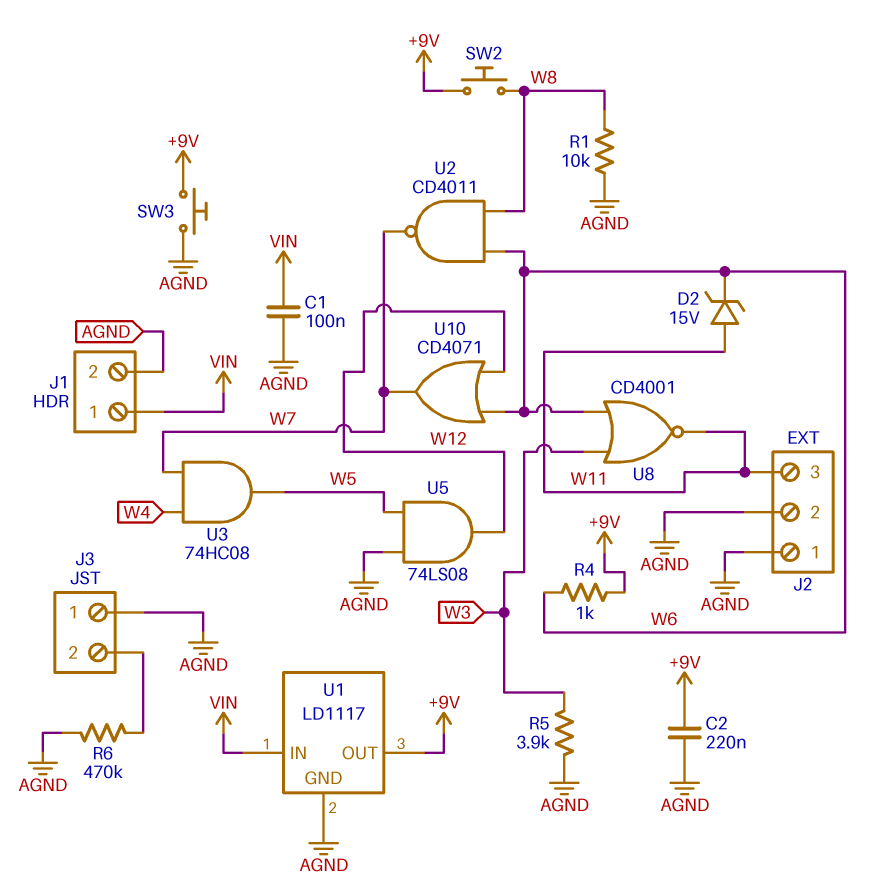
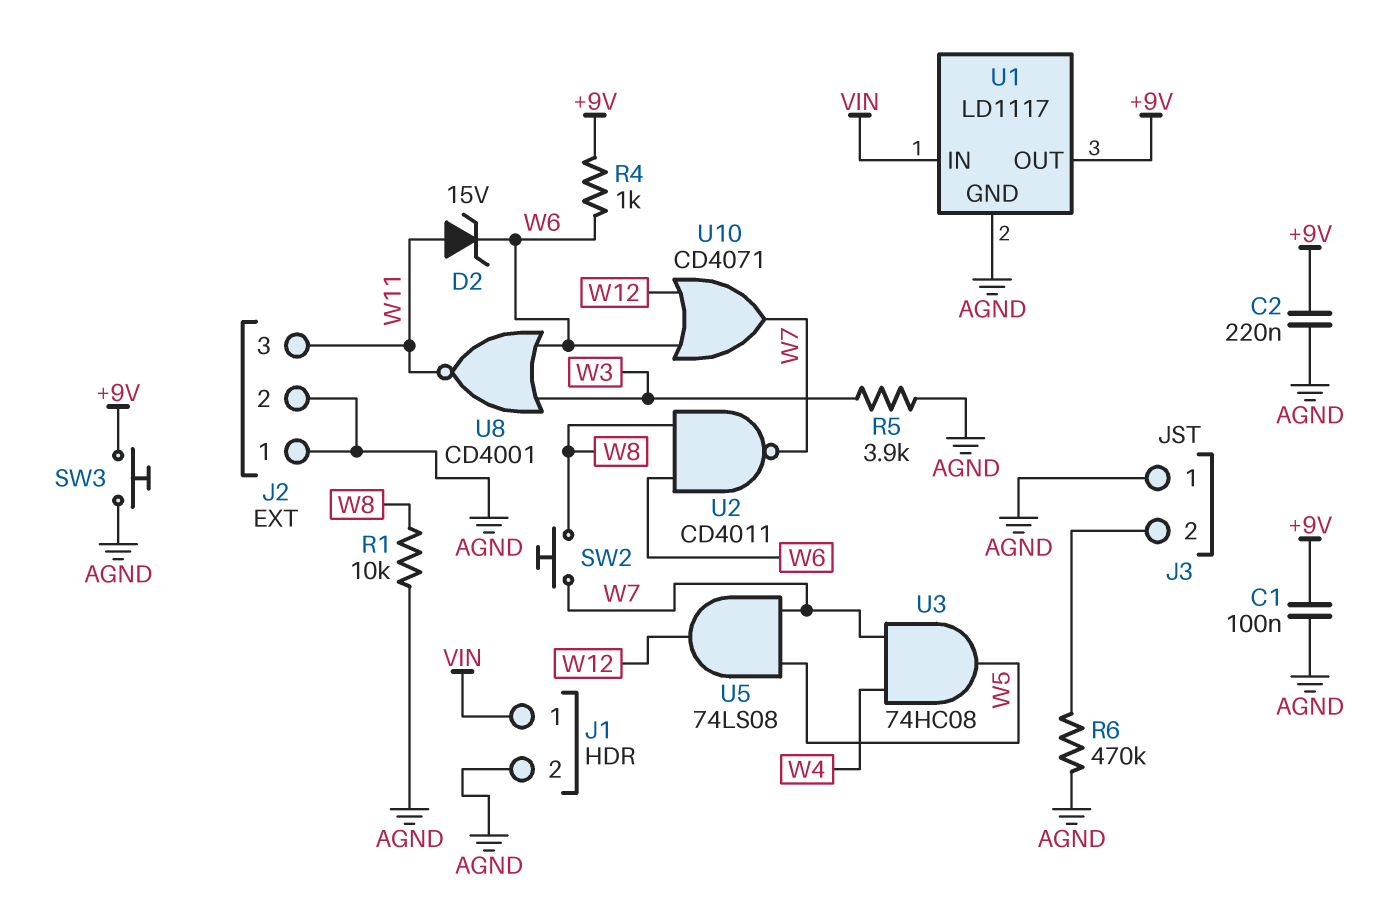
C1: 100nF (AGND, VIN) -> 100nF (+9V, AGND)
SW2: button (+9V, W8) -> button (W7, W8)
U5: AND 74LS08 (in AGND, in W5, out W12) -> AND 74LS08 (in W5, in W7, out W12)

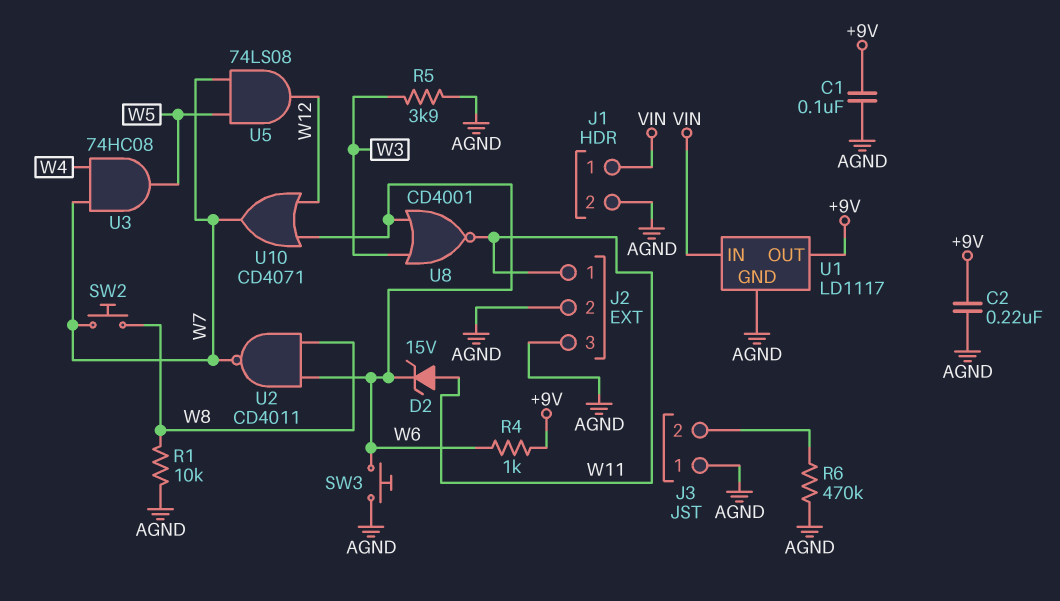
J2 pin 1: AGND -> W11
J2 pin 3: W11 -> AGND
SW3: button (+9V, AGND) -> button (AGND, W6)

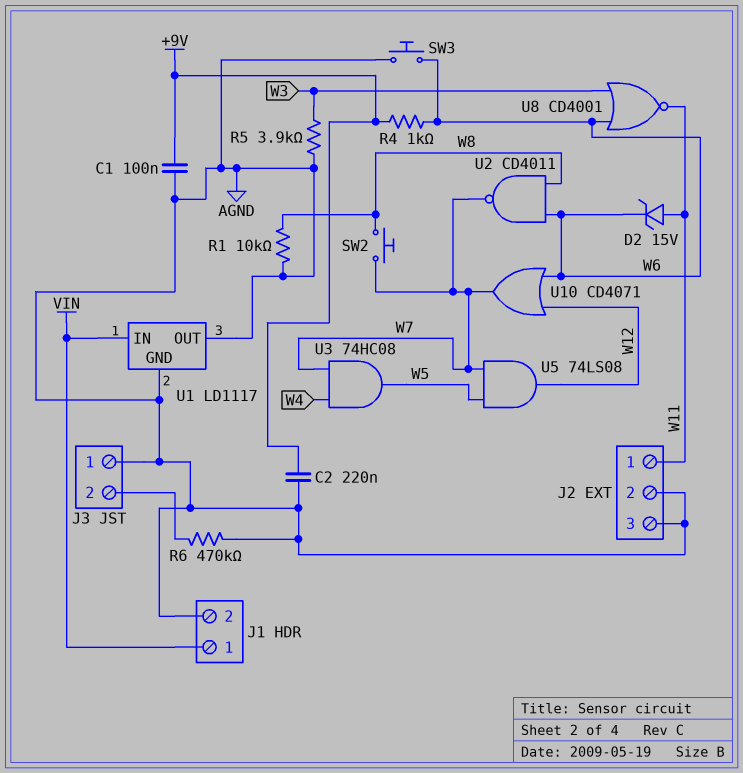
U1 pin OUT: +9V -> AGND

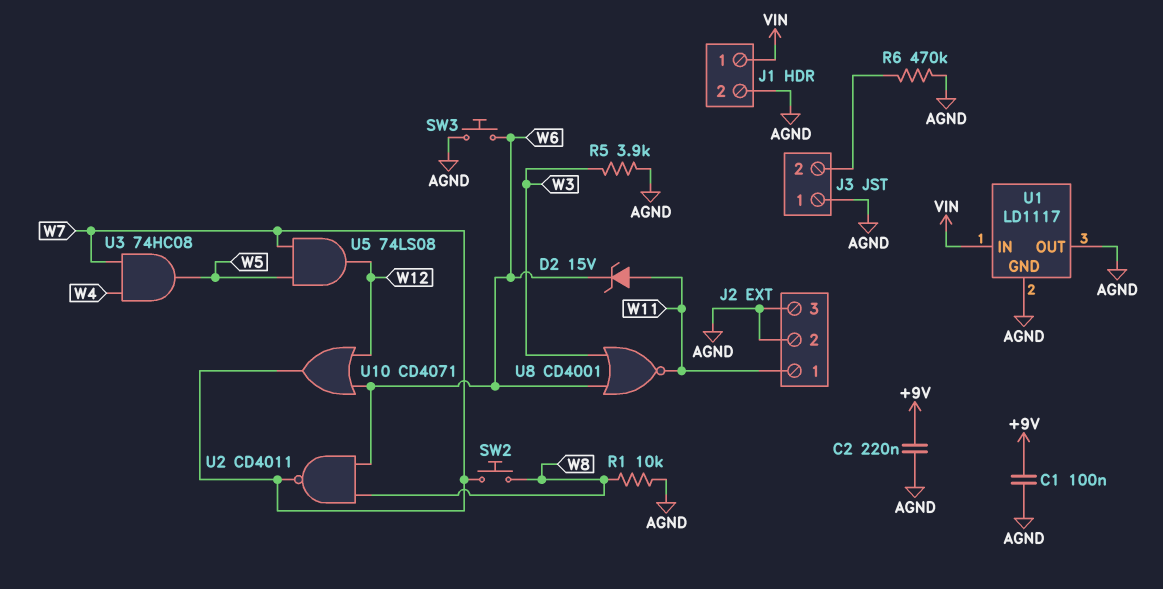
R4: 1k (+9V, W6) -> none

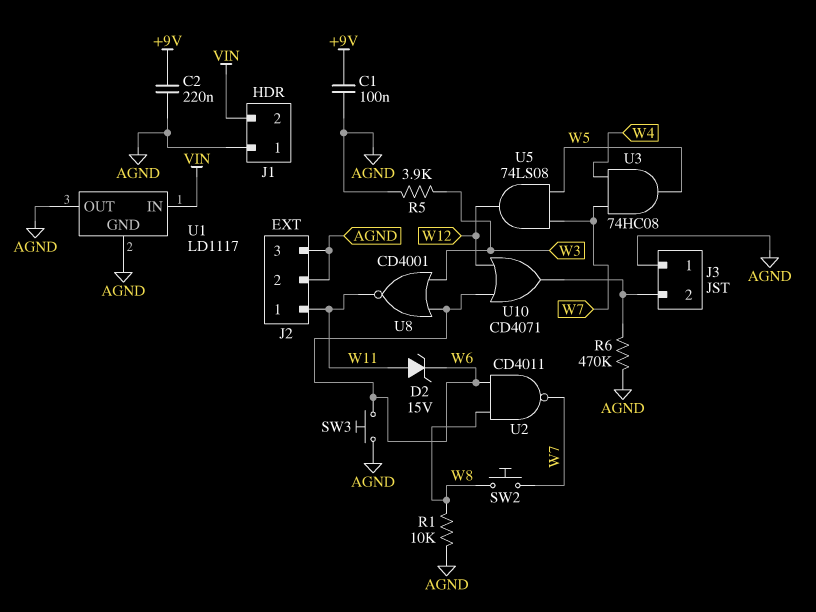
J1 pin 1: VIN -> AGND
J1 pin 2: AGND -> VIN
U10: OR CD4071 (in W6, in W12, out W7) -> OR CD4071 (in W6, in W12, out J3/2)

